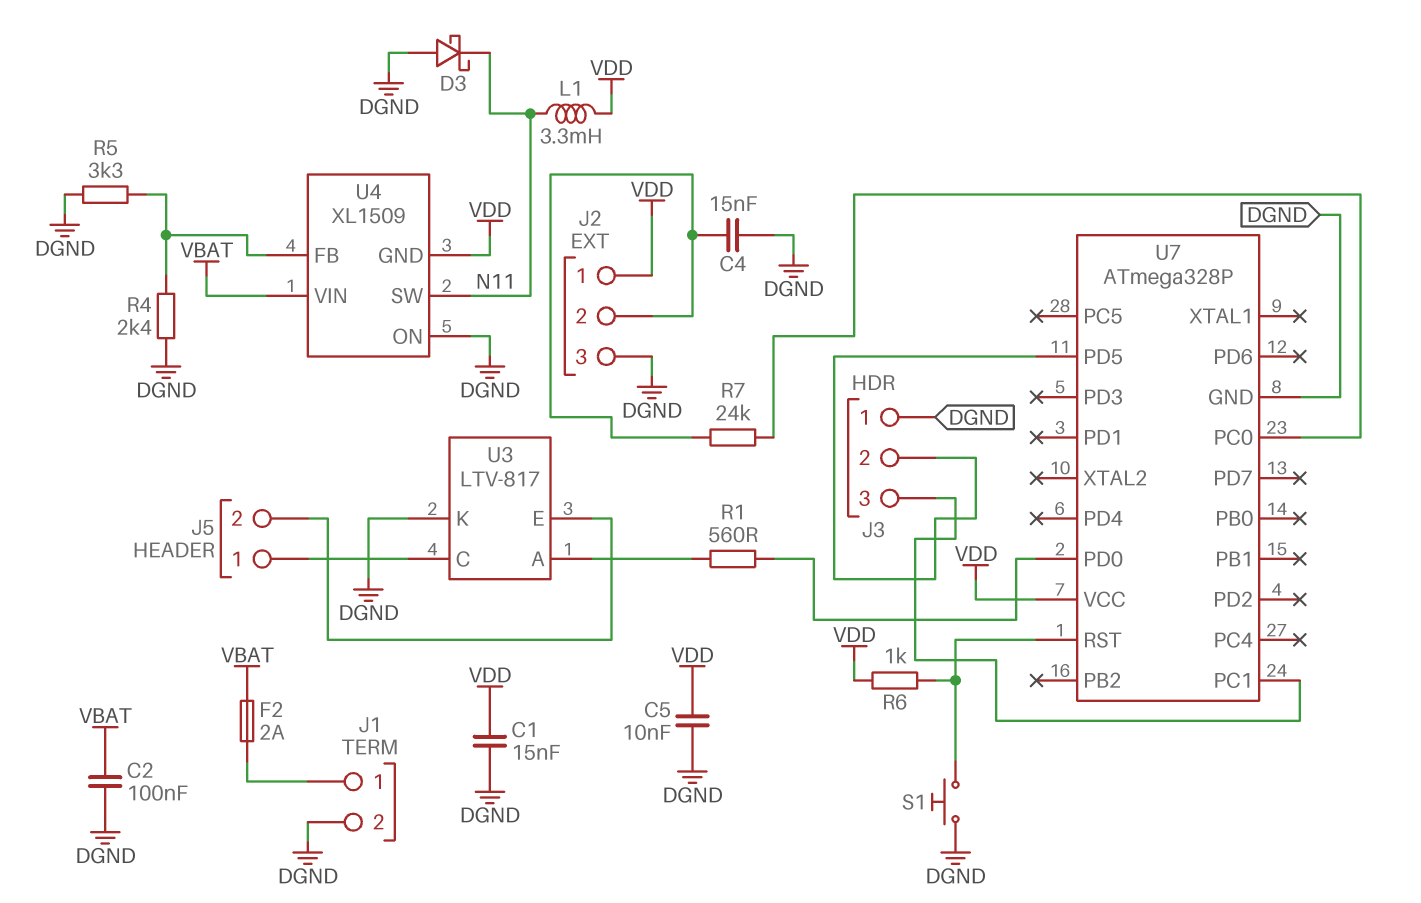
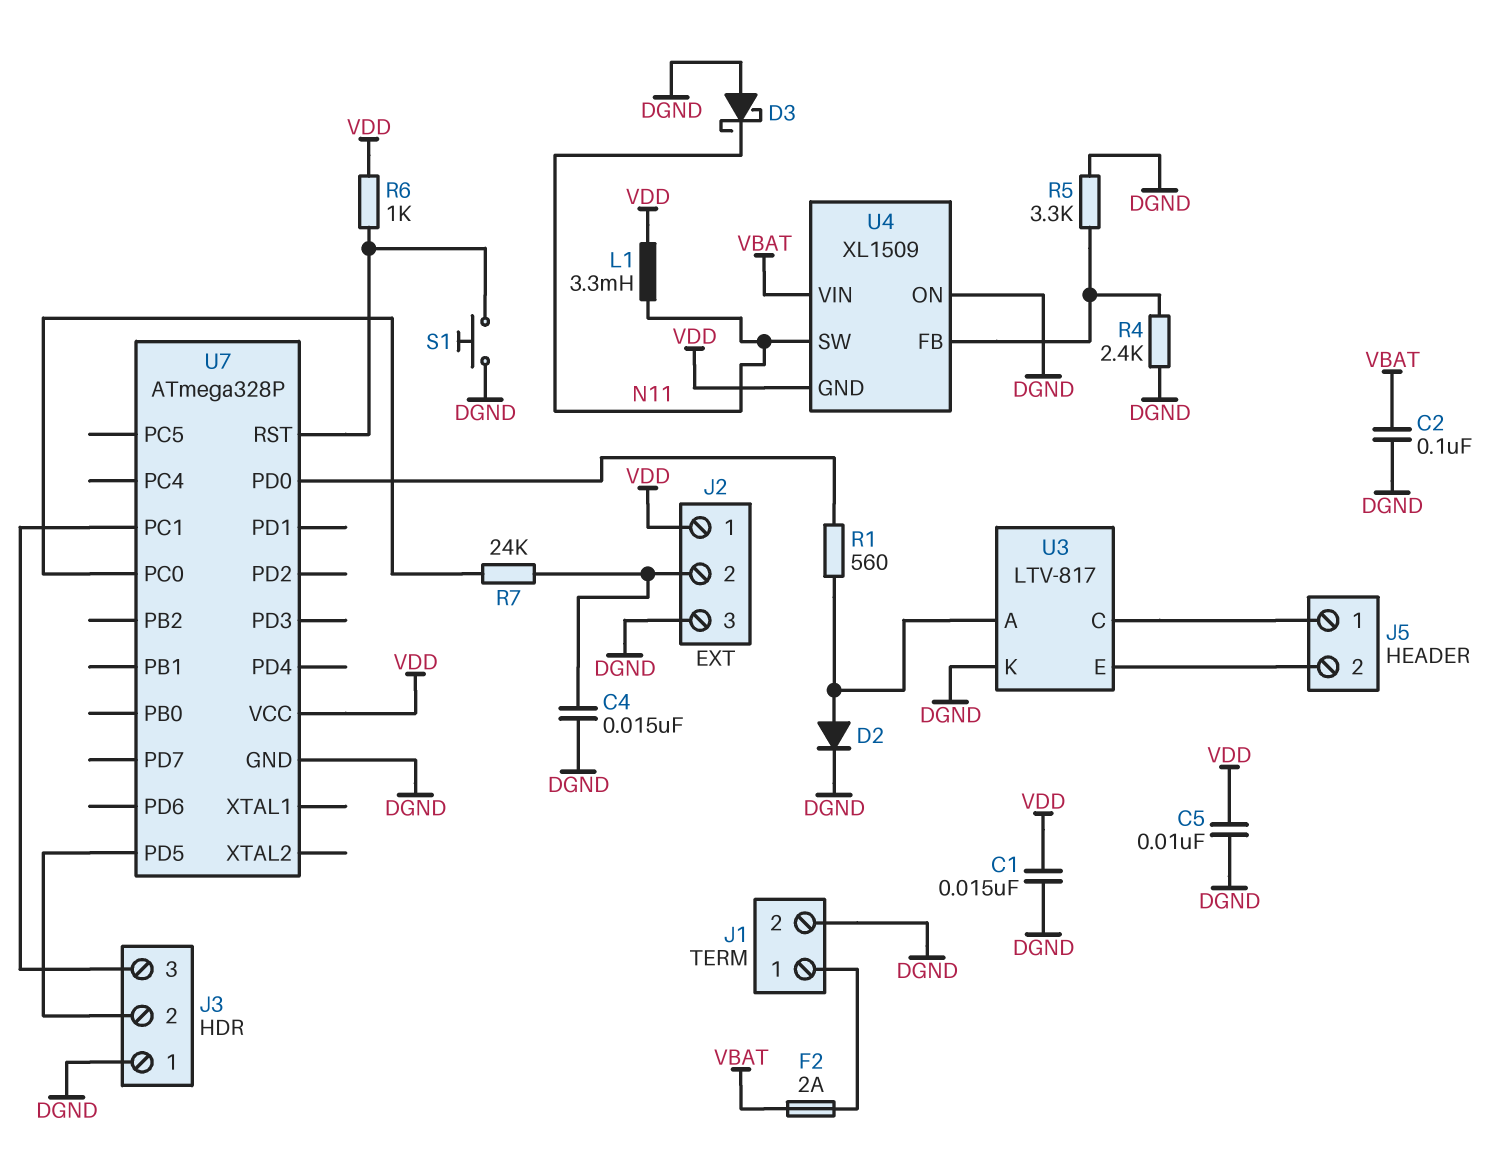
D2: none -> diode (A U3/A, K DGND)

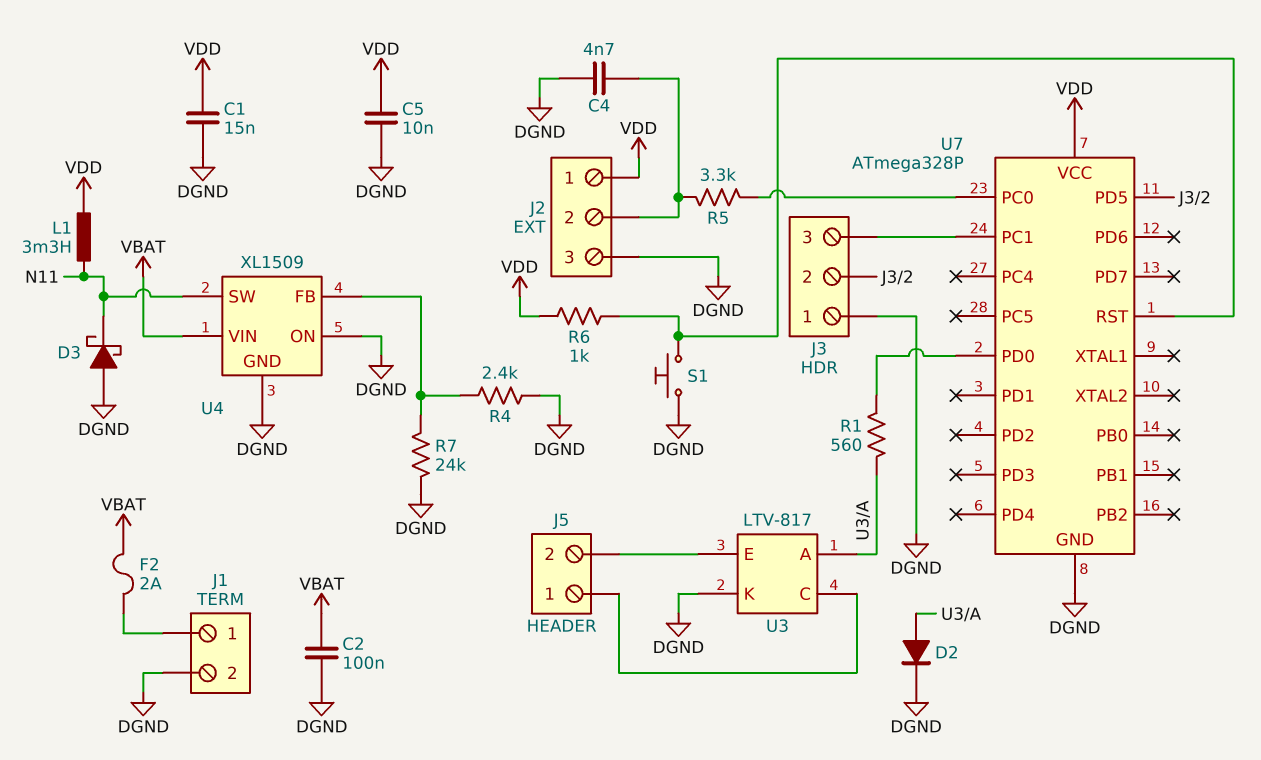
C4: 15nF (DGND, J2/2) -> 4.7nF (DGND, J2/2)
R5: 3.3k (DGND, U4/FB) -> 3.3k (J2/2, U7/PC0)
R7: 24k (J2/2, U7/PC0) -> 24k (DGND, U4/FB)
U4 pin GND: VDD -> DGND

